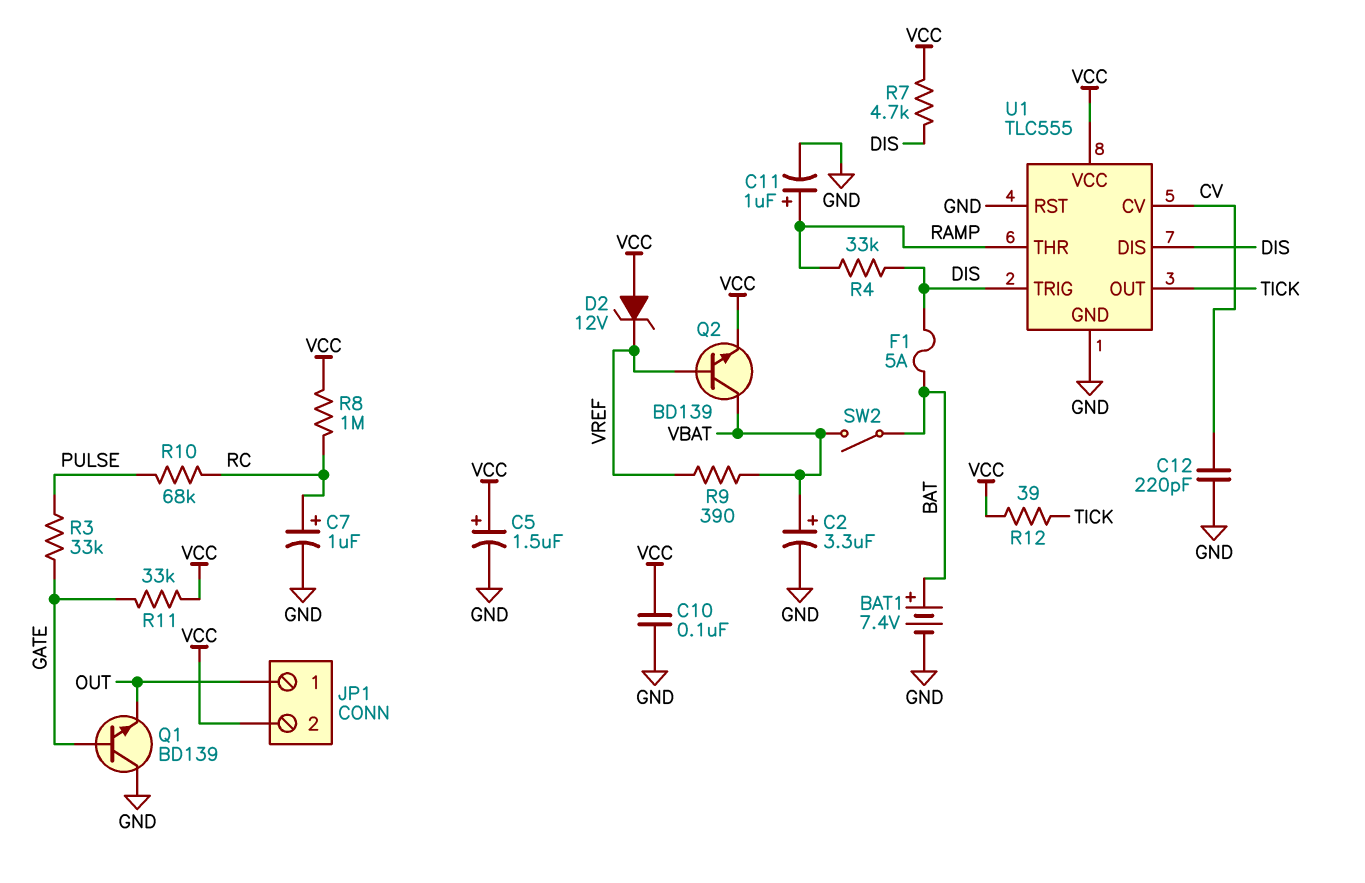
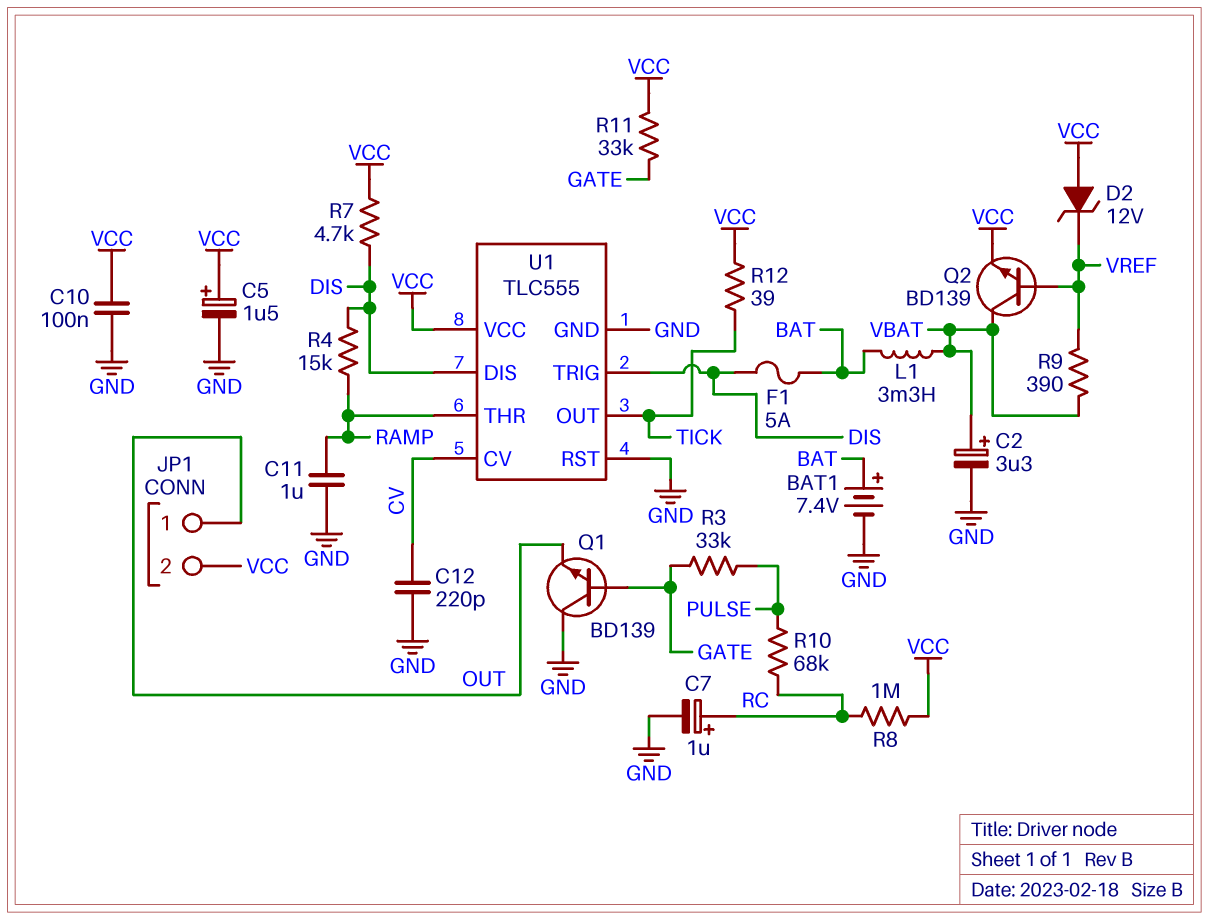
C11: 1uF (plus RAMP, minus GND) -> 1uF (GND, RAMP)
L1: none -> 3.3mH (BAT, VBAT)
R4: 33k (DIS, RAMP) -> 15k (DIS, RAMP)
SW2: switch (BAT, VBAT) -> none

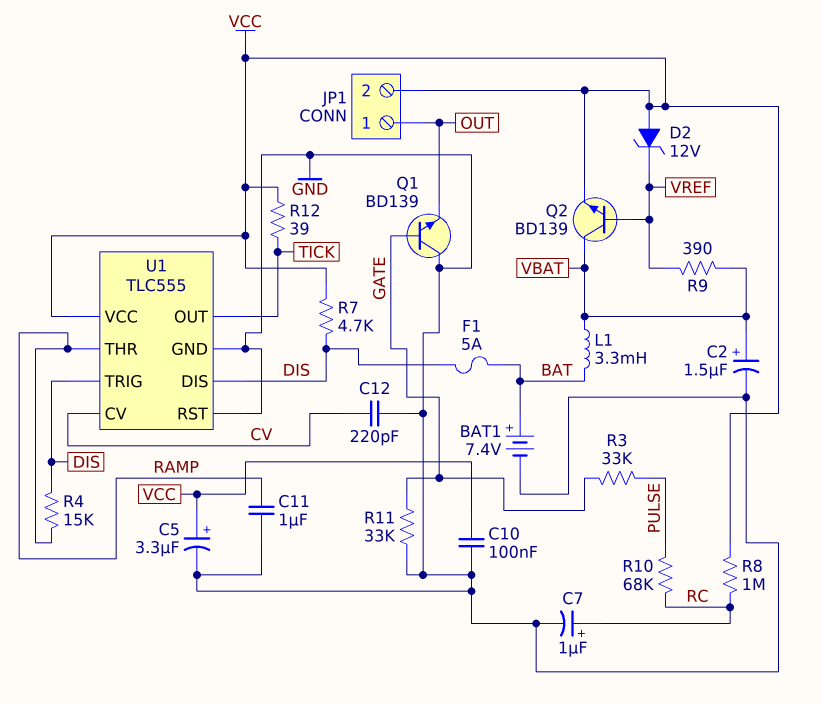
C2: 3.3uF (plus VBAT, minus GND) -> 1.5uF (plus VBAT, minus GND)
C5: 1.5uF (plus VCC, minus GND) -> 3.3uF (plus VCC, minus GND)
R11: 33k (GATE, VCC) -> 33k (GATE, GND)

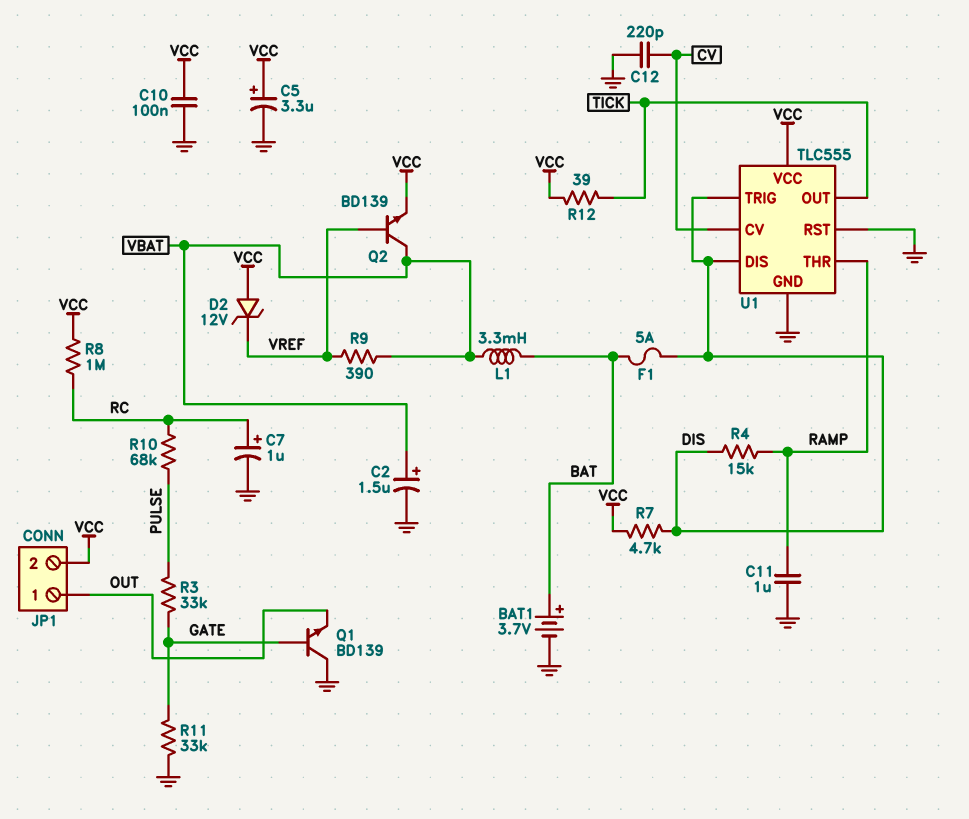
BAT1: 7.4V (plus BAT, minus GND) -> 3.7V (plus BAT, minus GND)

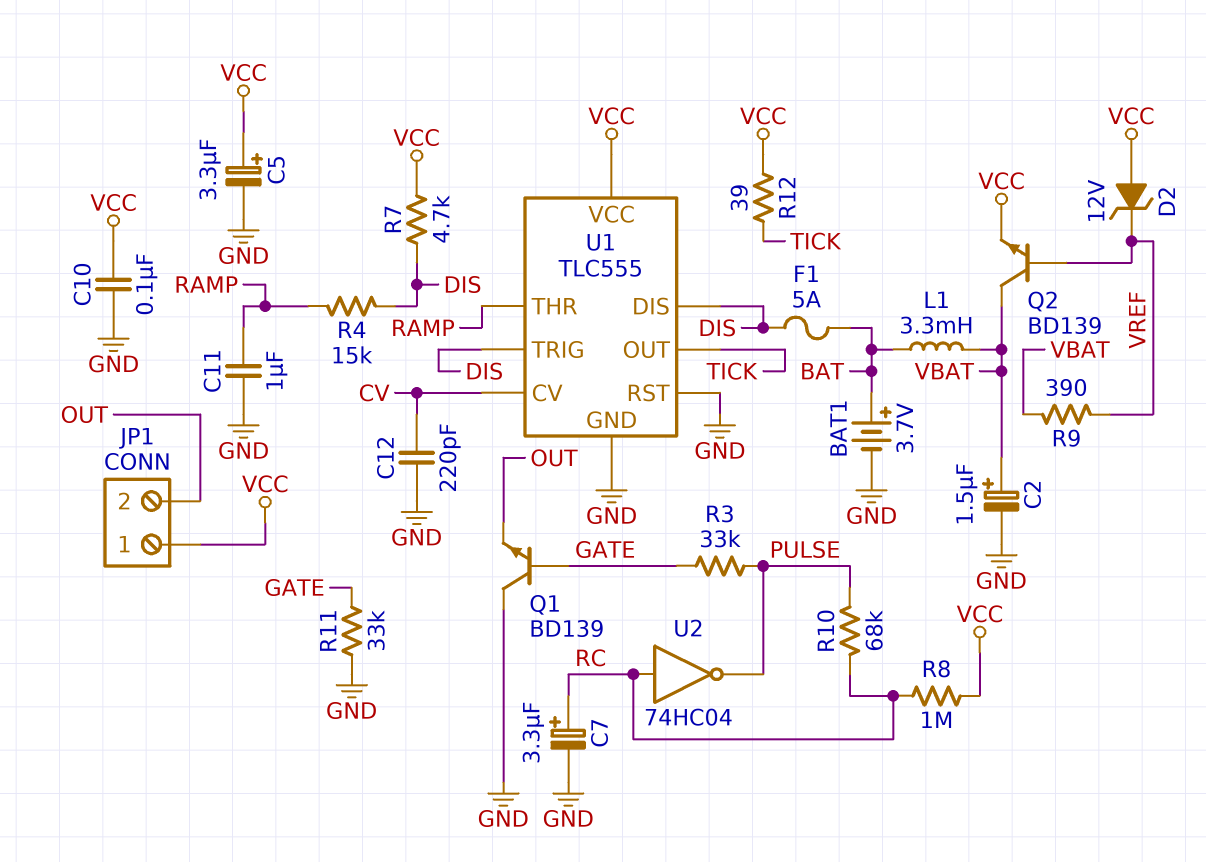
C7: 1uF (plus RC, minus GND) -> 3.3uF (plus RC, minus GND)
JP1 pin 1: OUT -> VCC
JP1 pin 2: VCC -> OUT
U2: none -> NOT 74HC04 (in RC, out PULSE)

